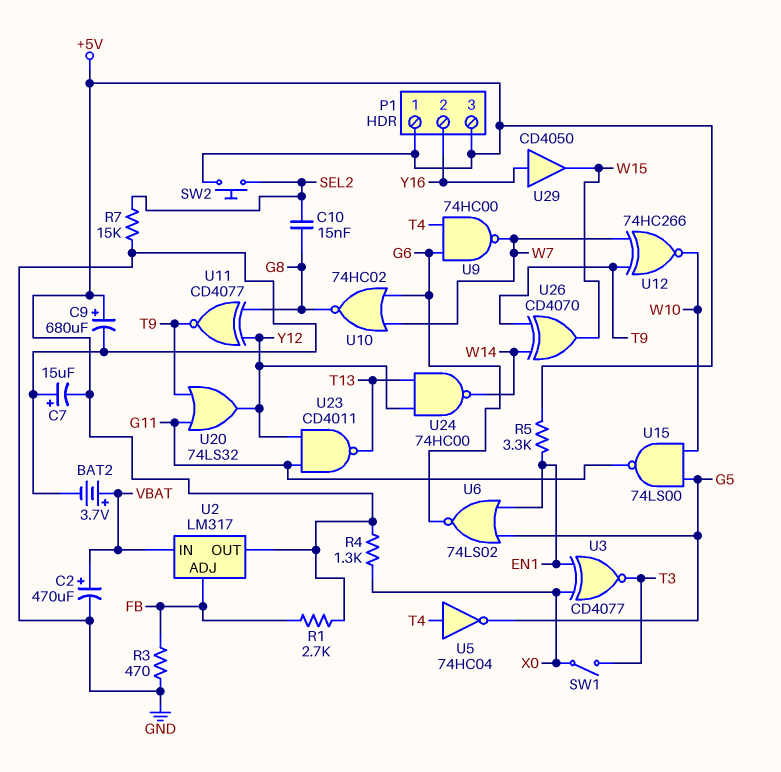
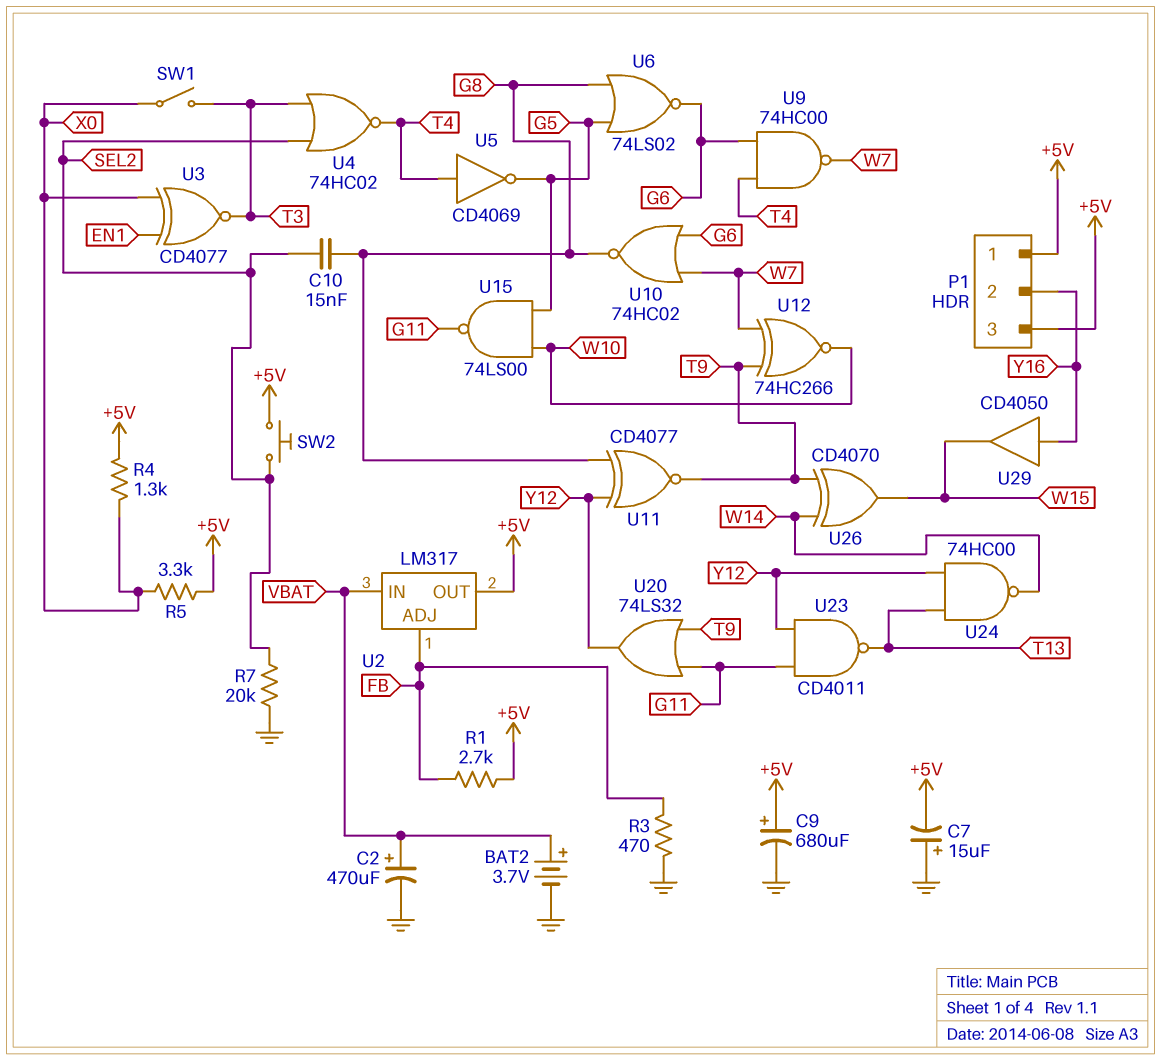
R5: 3.3k (+5V, EN1) -> 3.3k (+5V, X0)
R7: 15k (GND, SEL2) -> 20k (GND, SEL2)
U4: none -> NOR 74HC02 (in SEL2, in T3, out T4)
U5: NOT 74HC04 (in T4, out G5) -> NOT CD4069 (in T4, out G5)
U6: NOR 74LS02 (in EN1, in G5, out G6) -> NOR 74LS02 (in G5, in G8, out G6)

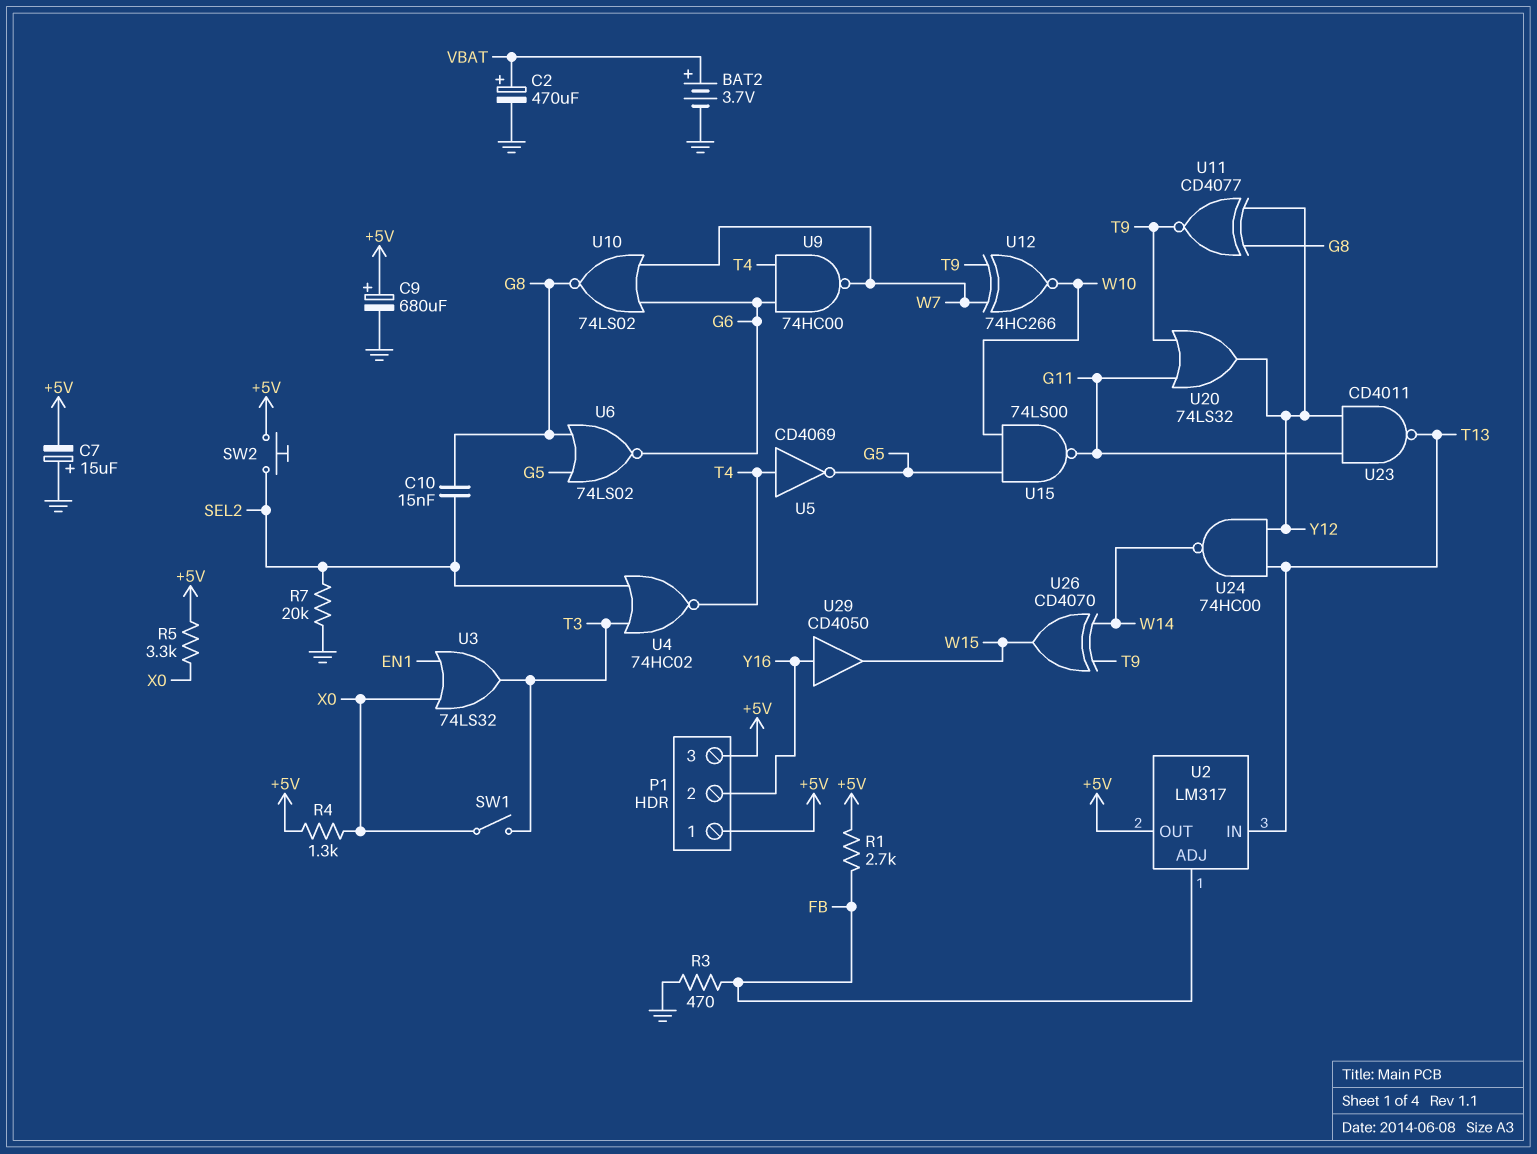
U2 pin IN: VBAT -> T13
U3: XNOR CD4077 (in EN1, in X0, out T3) -> OR 74LS32 (in EN1, in X0, out T3)
U10: NOR 74HC02 (in G6, in W7, out G8) -> NOR 74LS02 (in G6, in W7, out G8)

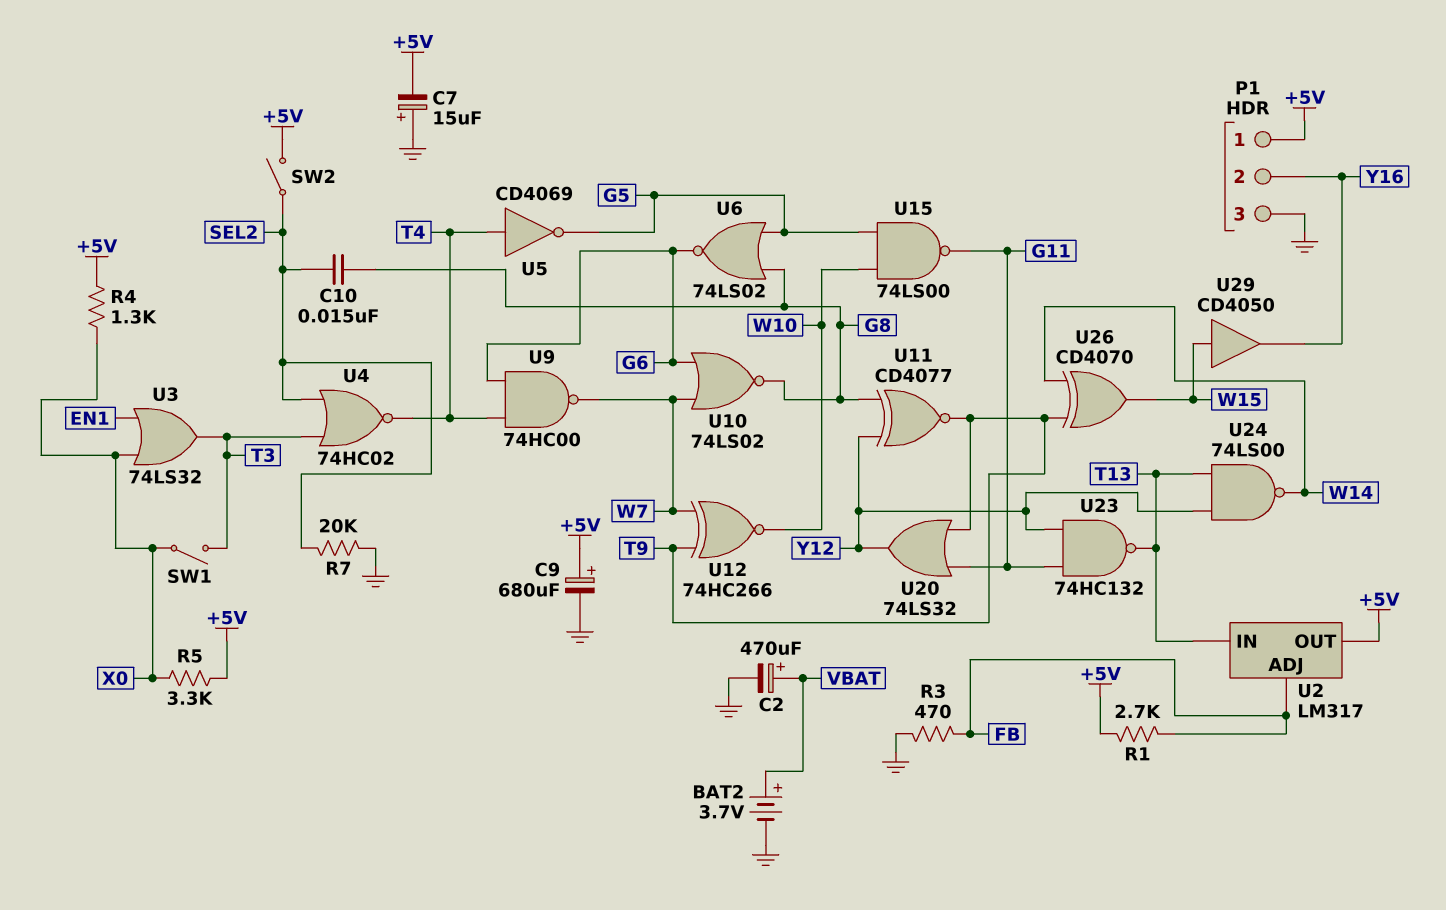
P1 pin 3: +5V -> GND
SW2: button (+5V, SEL2) -> switch (+5V, SEL2)
U23: NAND CD4011 (in G11, in Y12, out T13) -> NAND 74HC132 (in G11, in Y12, out T13)
U24: NAND 74HC00 (in T13, in Y12, out W14) -> NAND 74LS00 (in T13, in Y12, out W14)
U29: buffer CD4050 (in Y16, out W15) -> buffer CD4050 (in W15, out Y16)

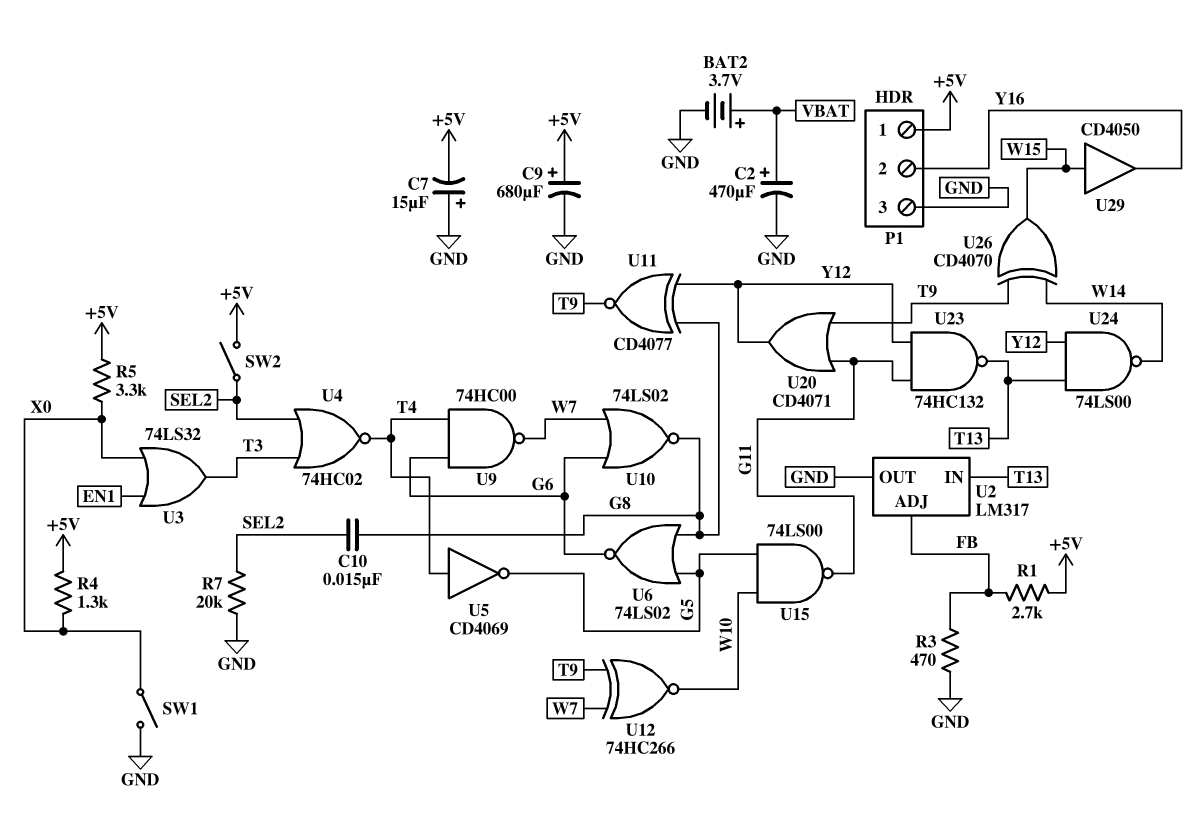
SW1: switch (T3, X0) -> switch (GND, X0)
U2 pin OUT: +5V -> GND
U20: OR 74LS32 (in G11, in T9, out Y12) -> OR CD4071 (in G11, in T9, out Y12)

